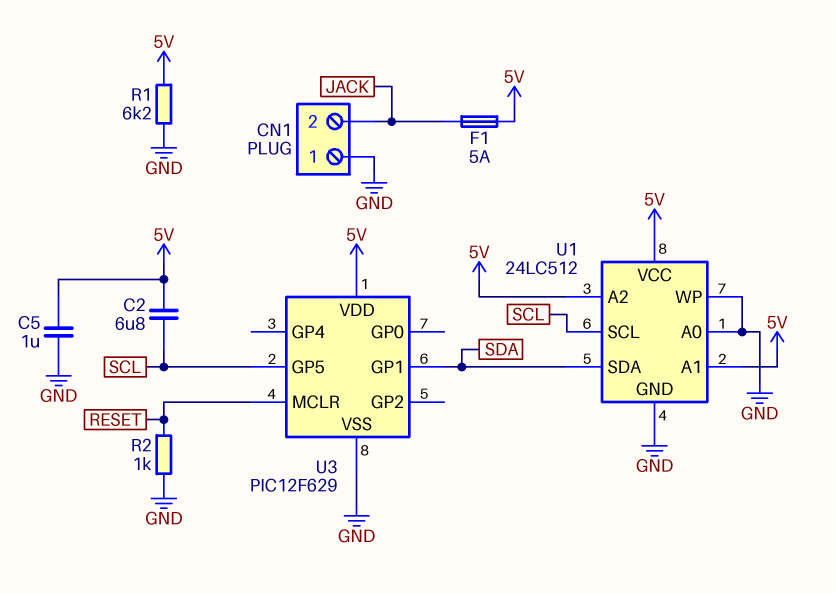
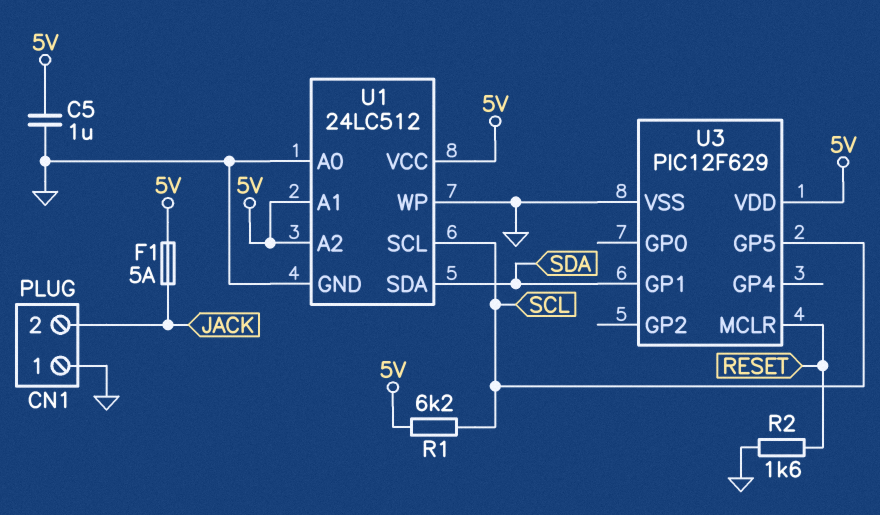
C2: 6.8uF (5V, SCL) -> none
R1: 6.2k (5V, GND) -> 6.2k (5V, SCL)
R2: 1k (GND, RESET) -> 1.6k (GND, RESET)

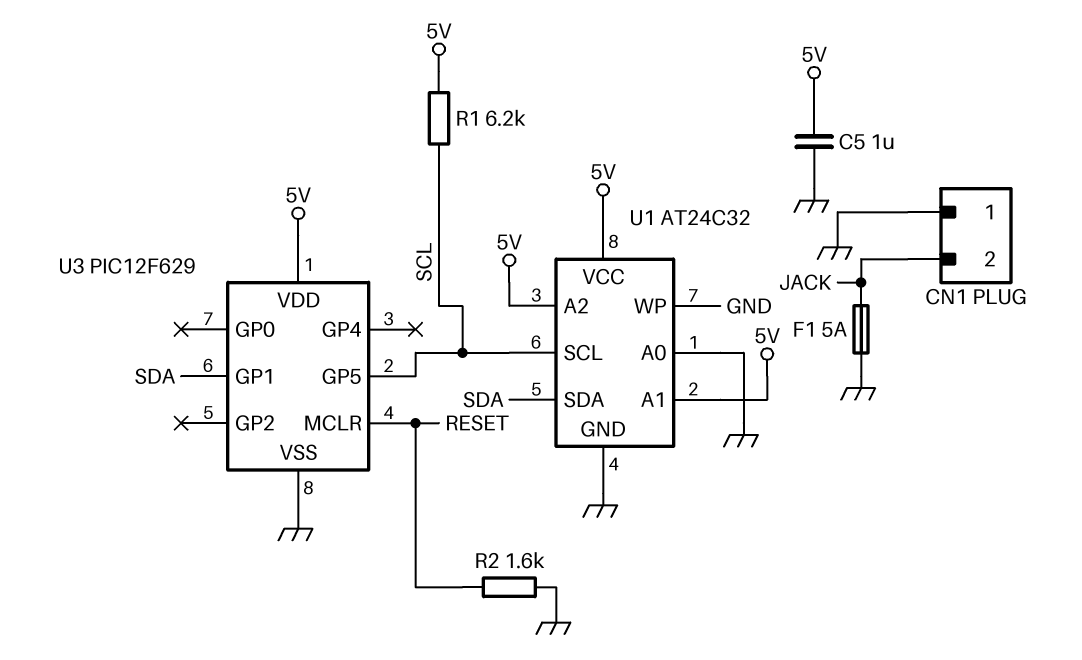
F1: 5A (5V, JACK) -> 5A (GND, JACK)
U1: 24LC512 -> AT24C32

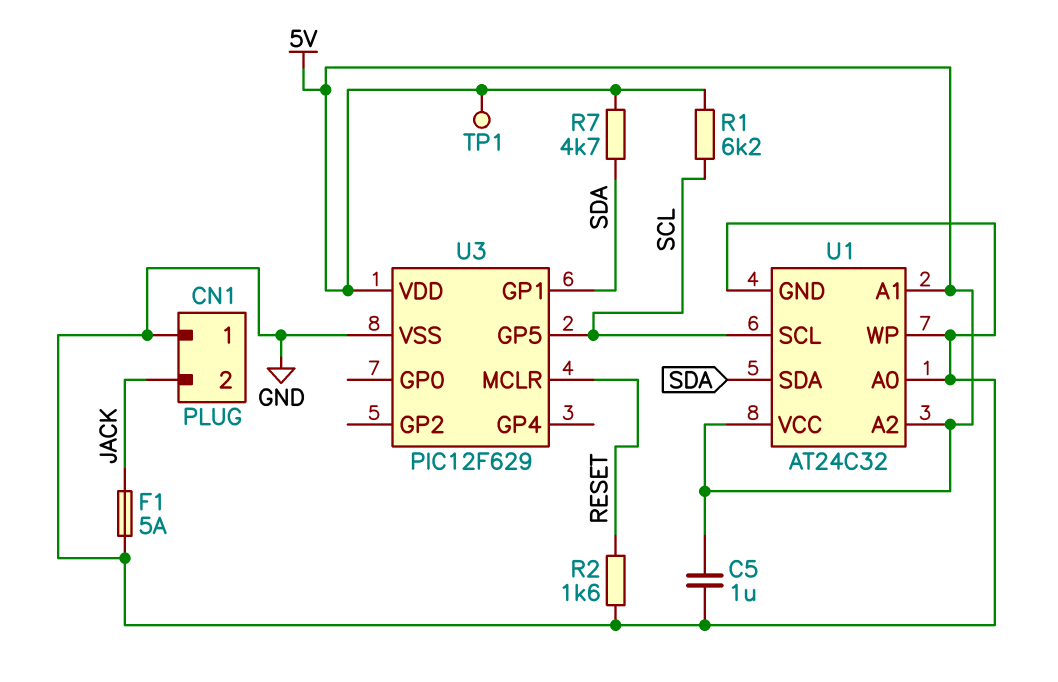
R7: none -> 4.7k (5V, SDA)
TP1: none -> test point (5V)

